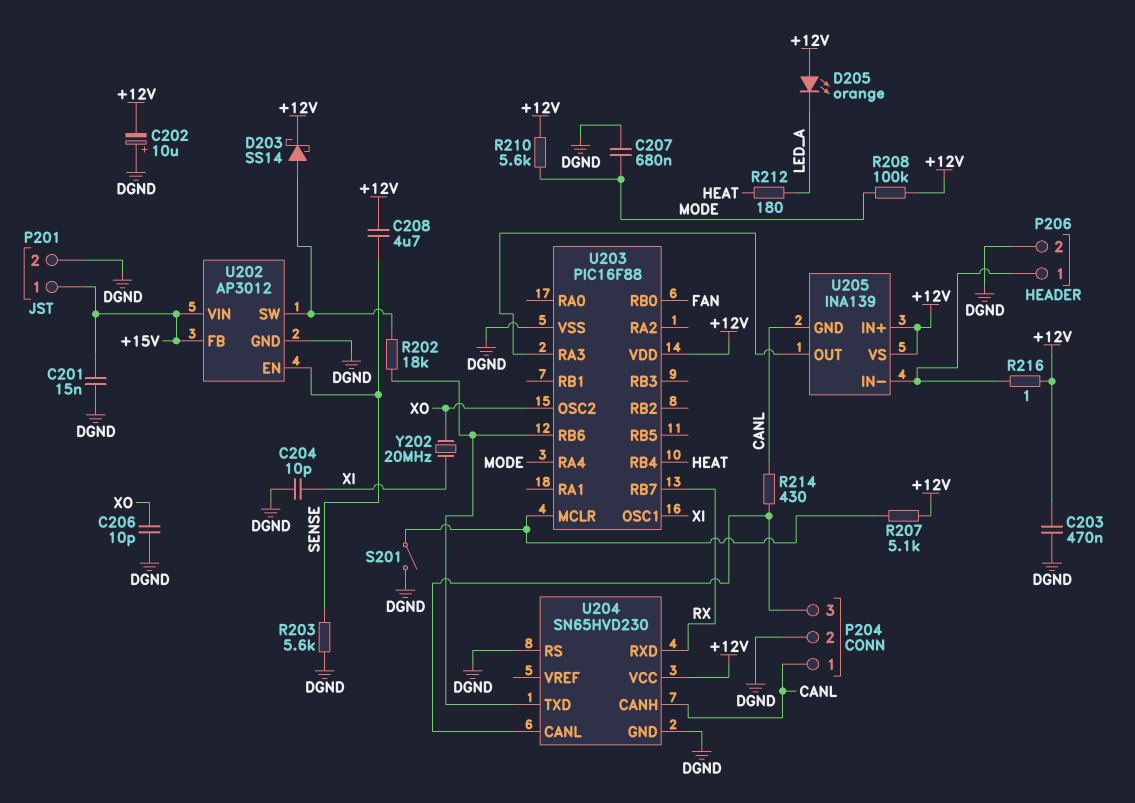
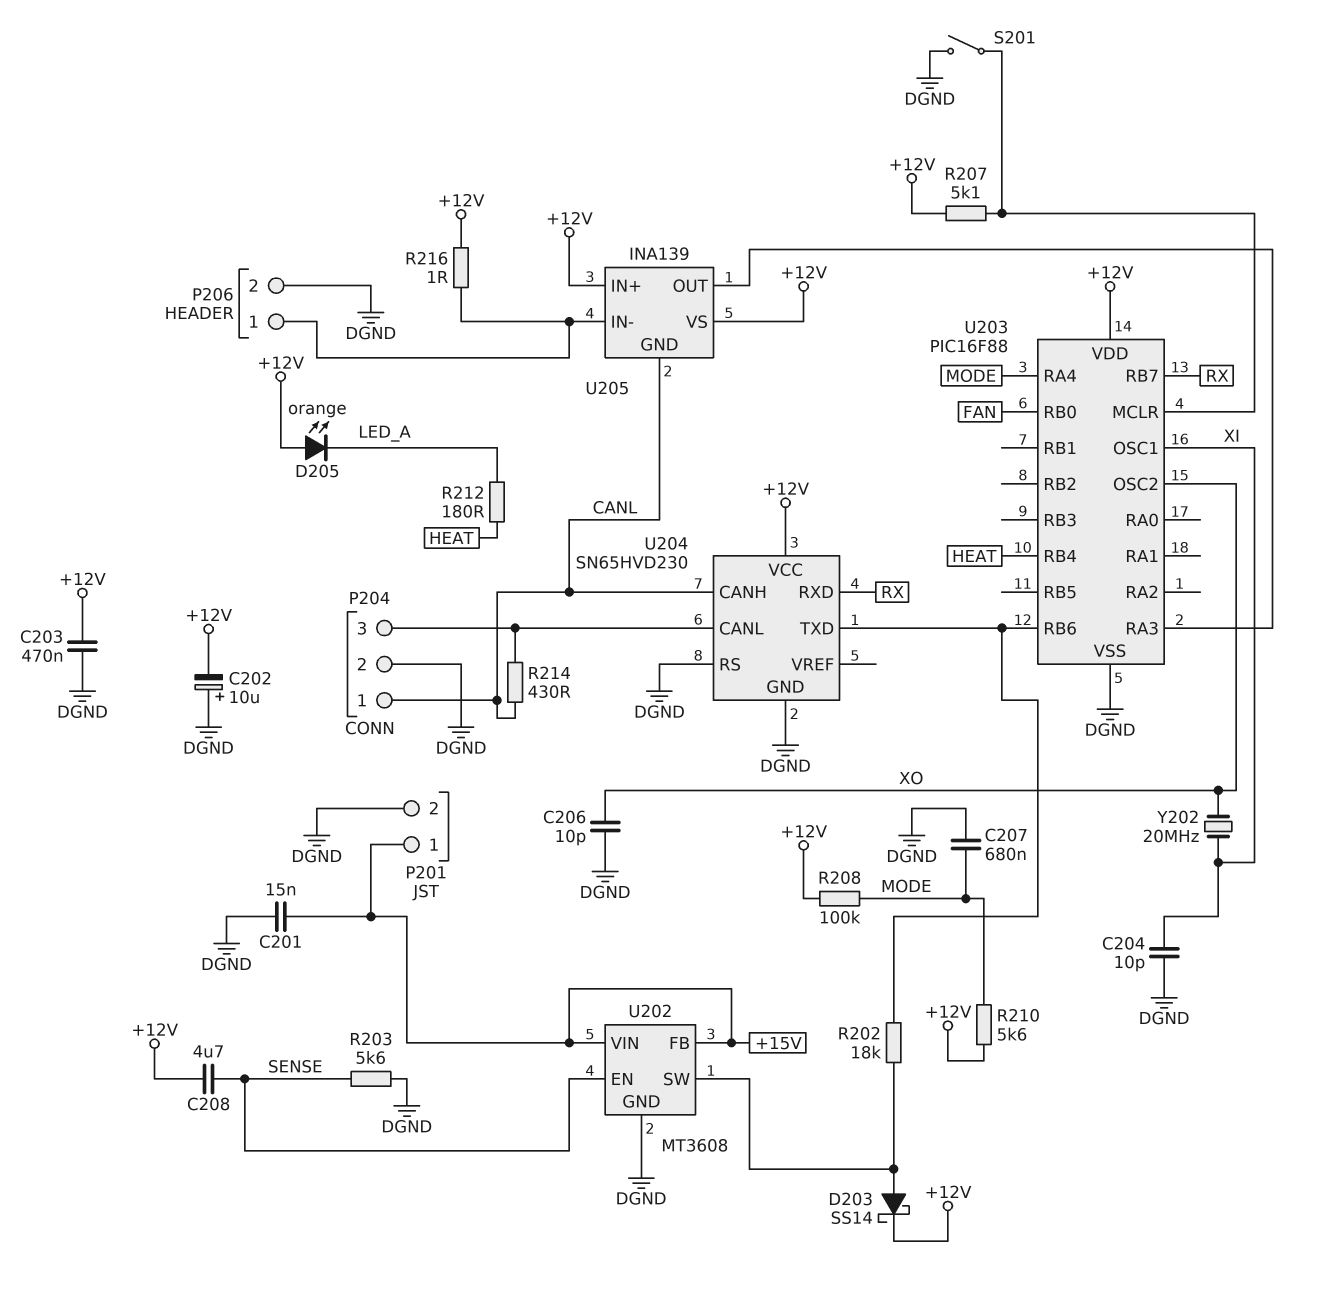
U202: AP3012 -> MT3608

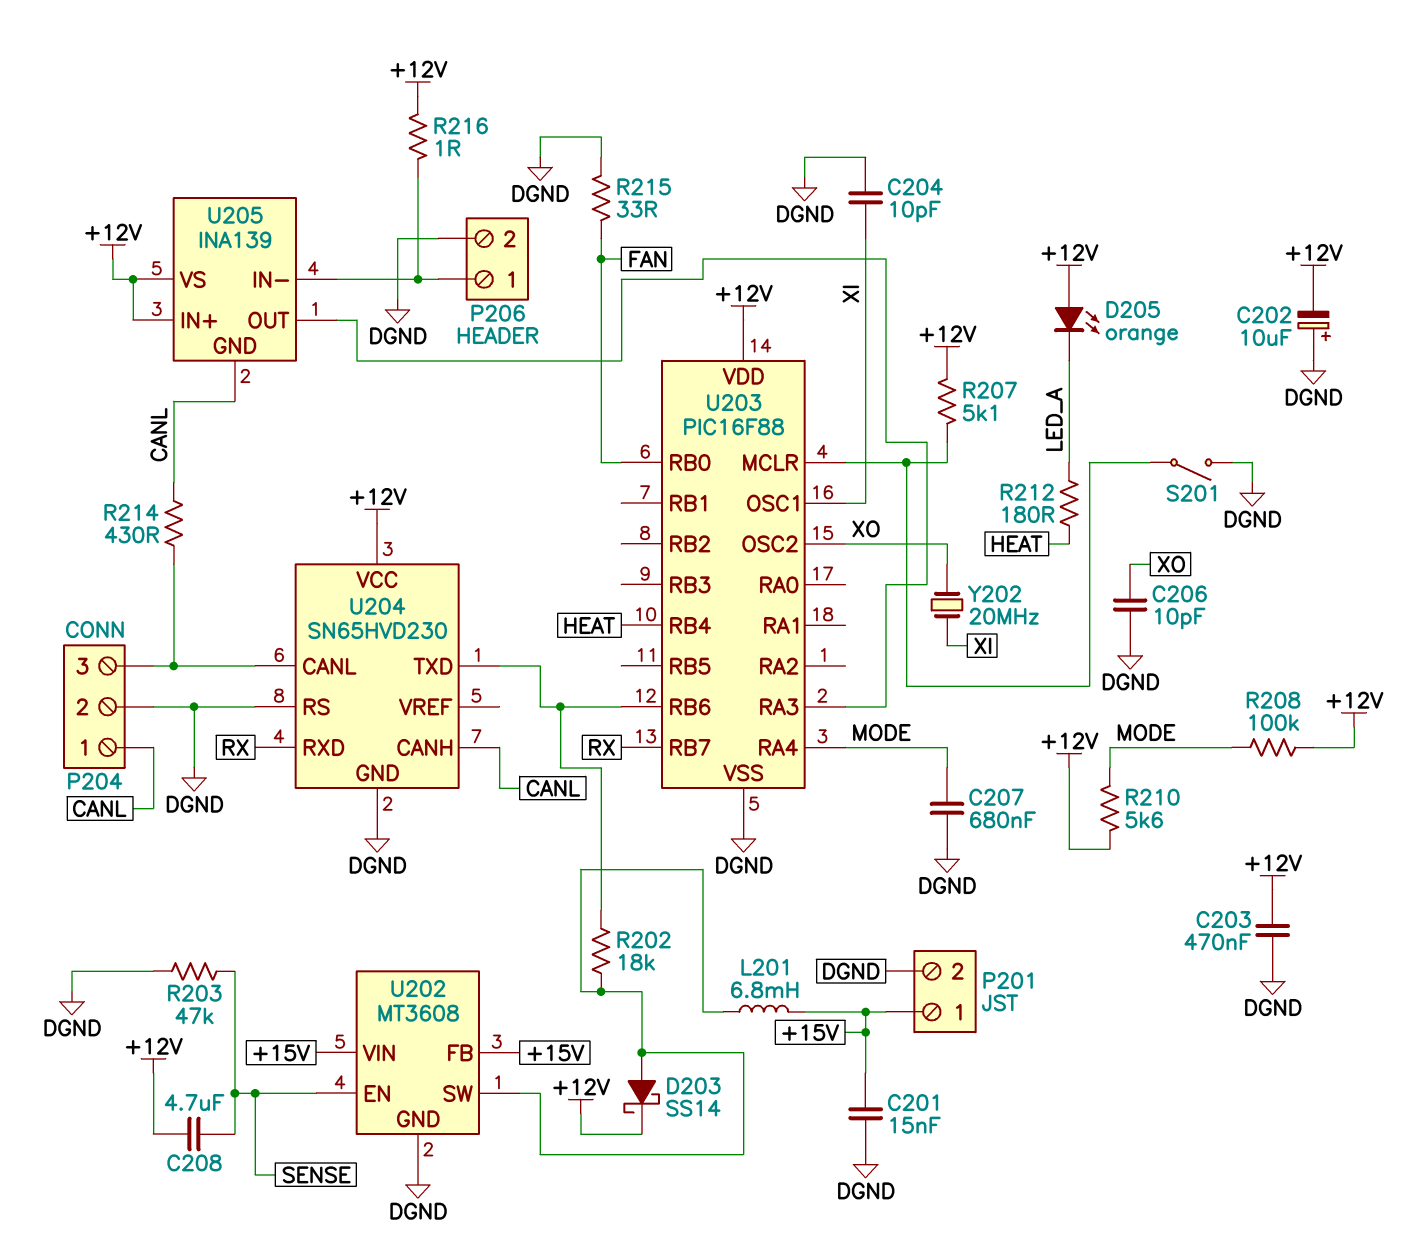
L201: none -> 6.8mH (+15V, U202/SW)
R203: 5.6k (DGND, SENSE) -> 47k (DGND, SENSE)
R215: none -> 33 (DGND, FAN)

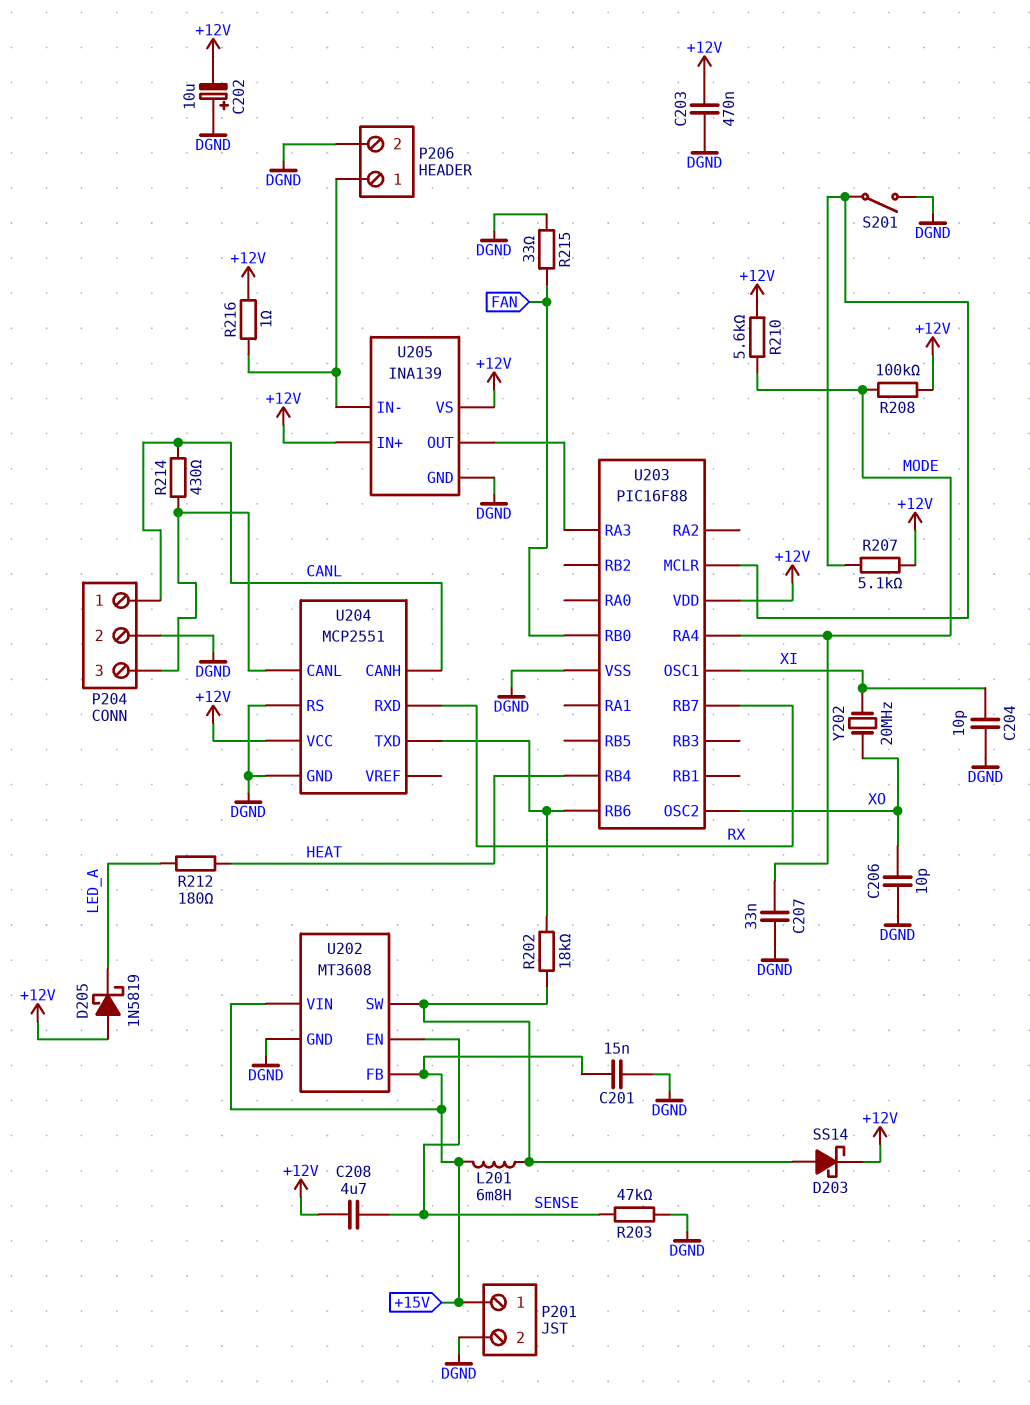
C207: 680nF (DGND, MODE) -> 33nF (DGND, MODE)
D205: LED orange (A +12V, K LED_A) -> schottky 1N5819 (A +12V, K LED_A)
U204: SN65HVD230 -> MCP2551
U205 pin GND: CANL -> DGND

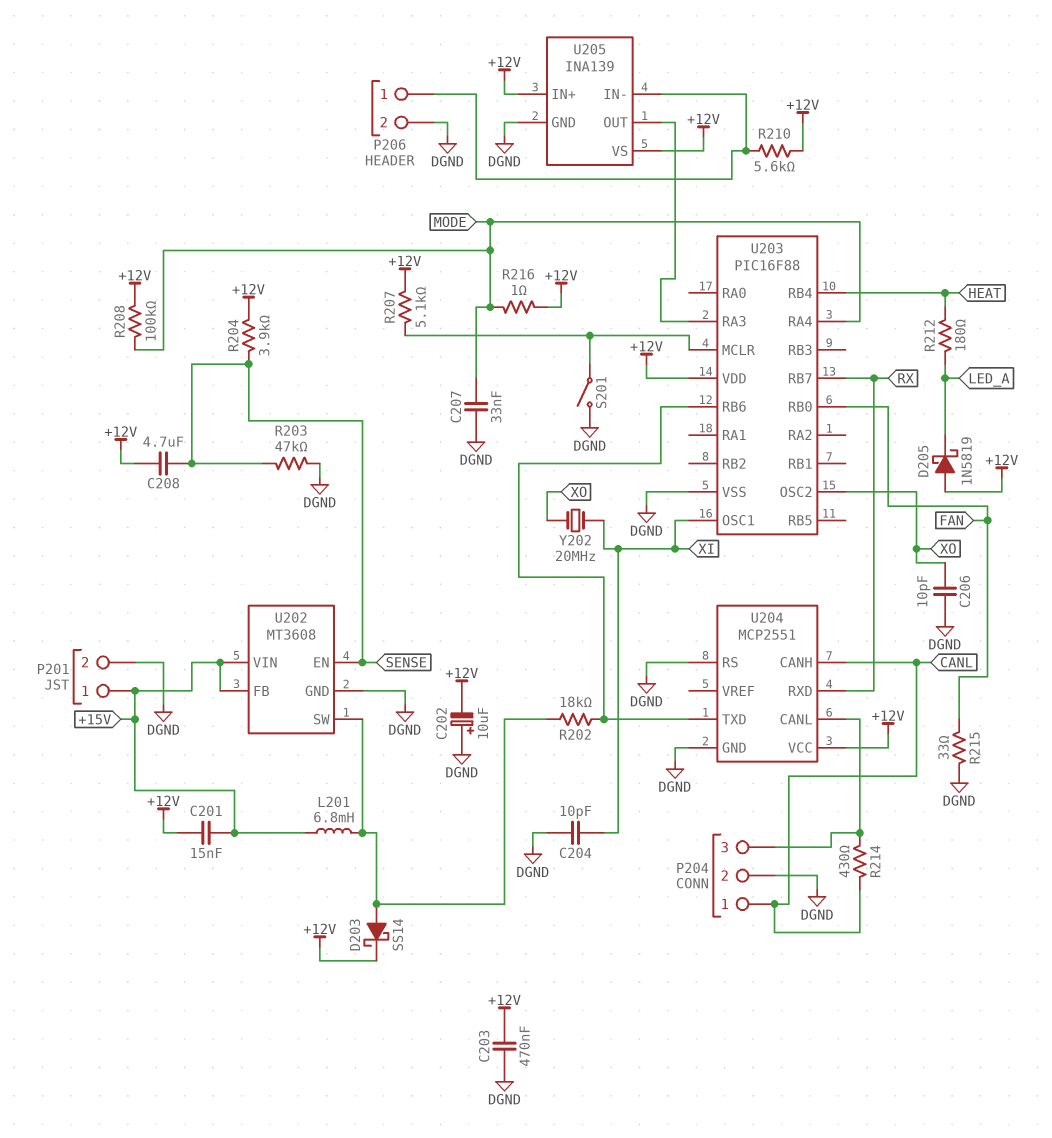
C201: 15nF (+15V, DGND) -> 15nF (+12V, +15V)
R204: none -> 3.9k (+12V, SENSE)
R210: 5.6k (+12V, MODE) -> 5.6k (+12V, P206/1)
R216: 1 (+12V, P206/1) -> 1 (+12V, MODE)

